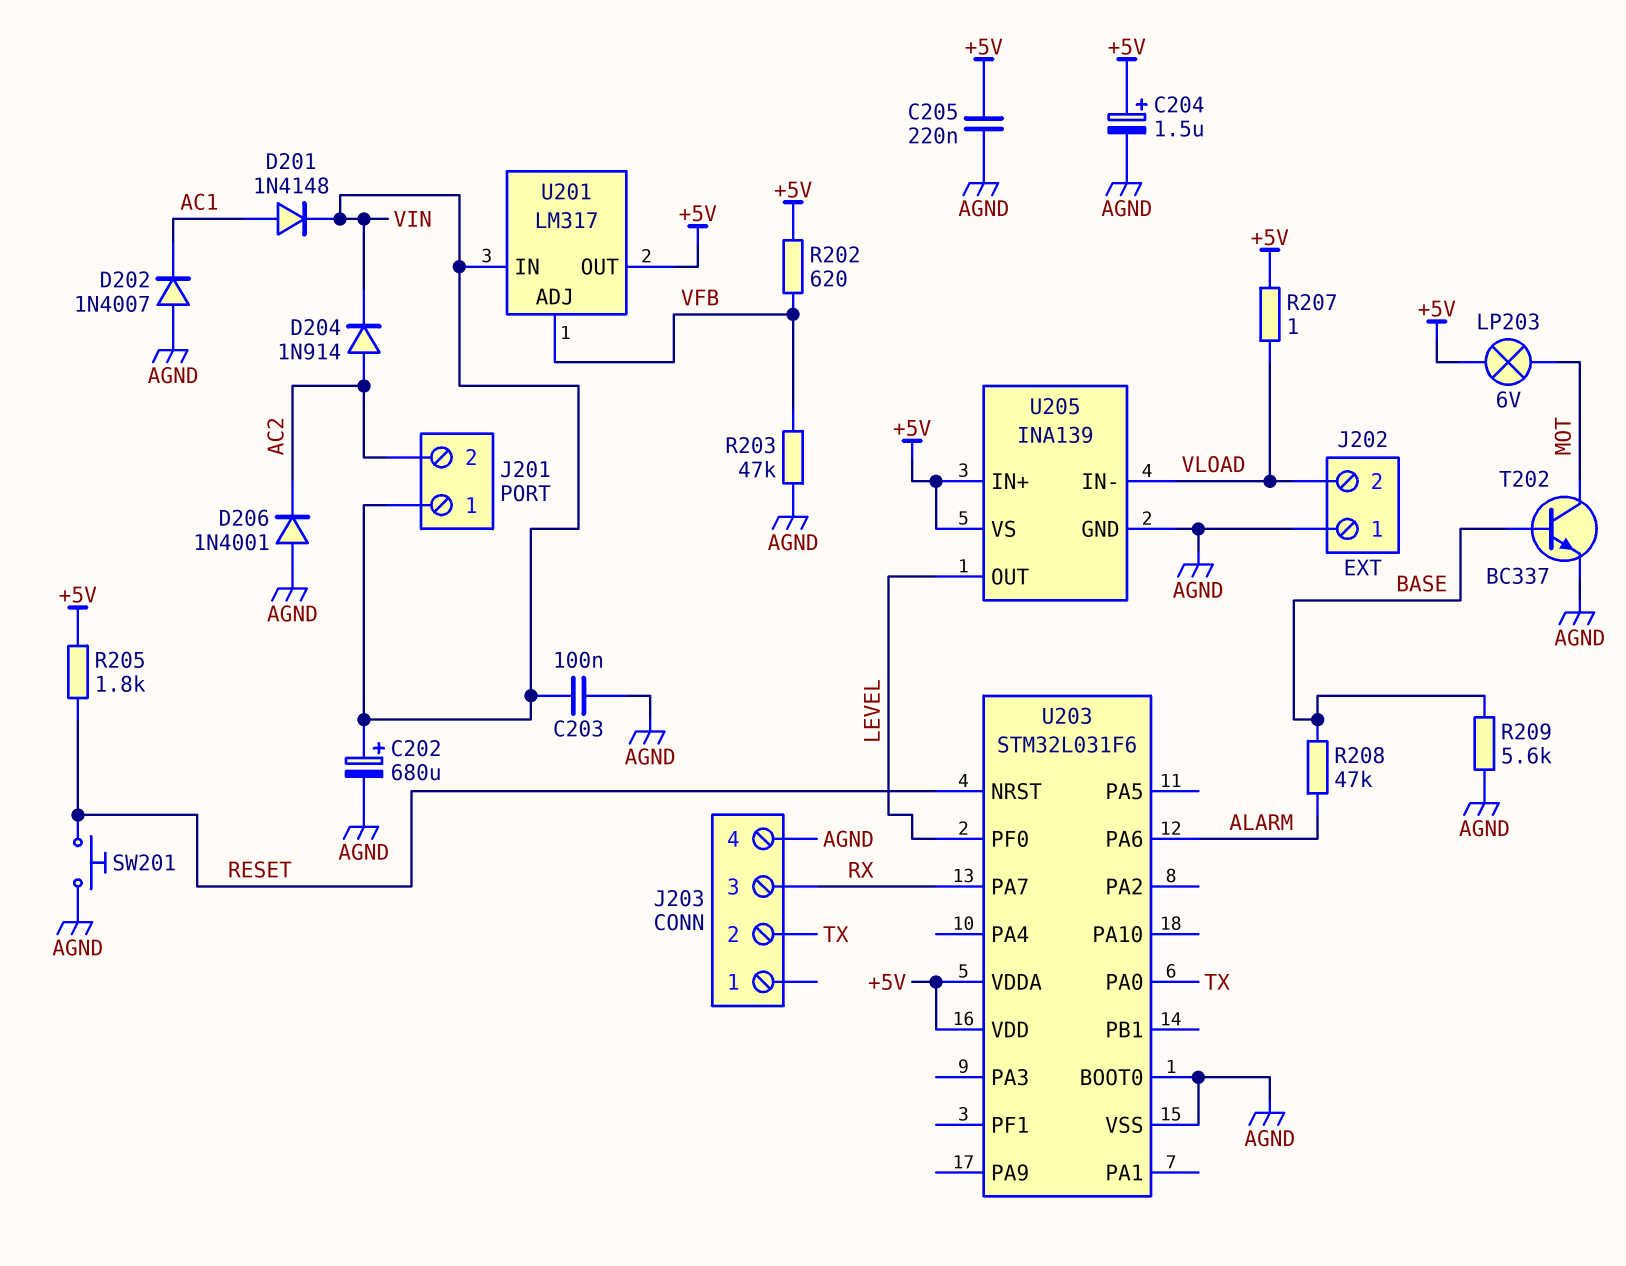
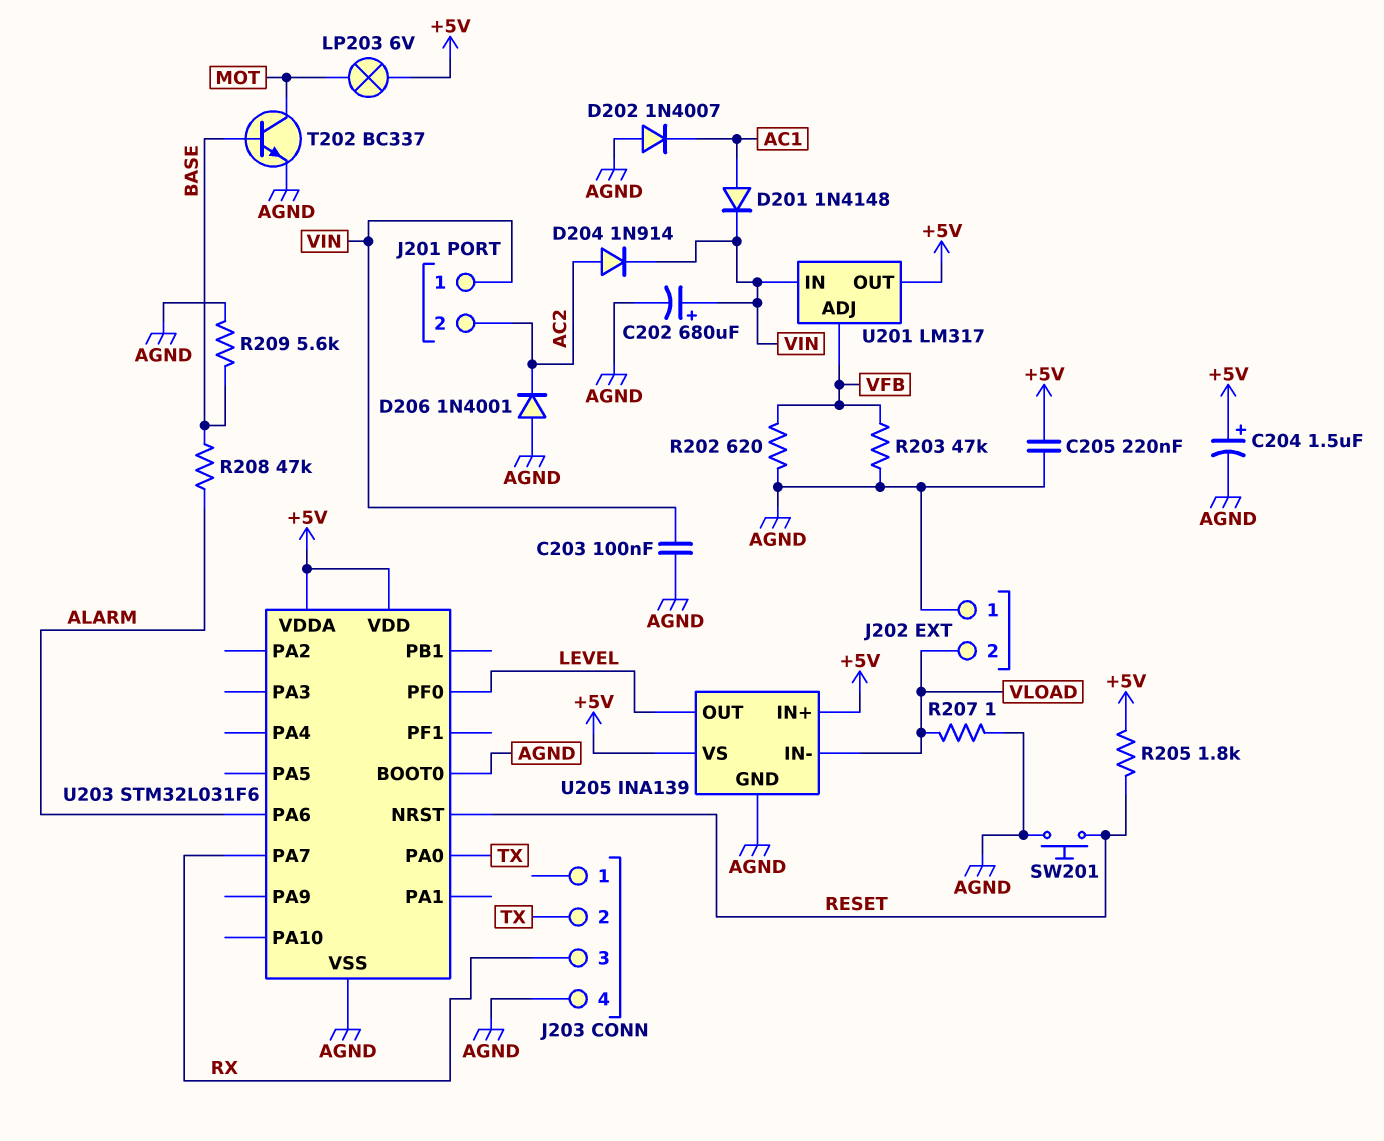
R202: 620 (+5V, VFB) -> 620 (AGND, VFB)
R207: 1 (+5V, VLOAD) -> 1 (AGND, VLOAD)

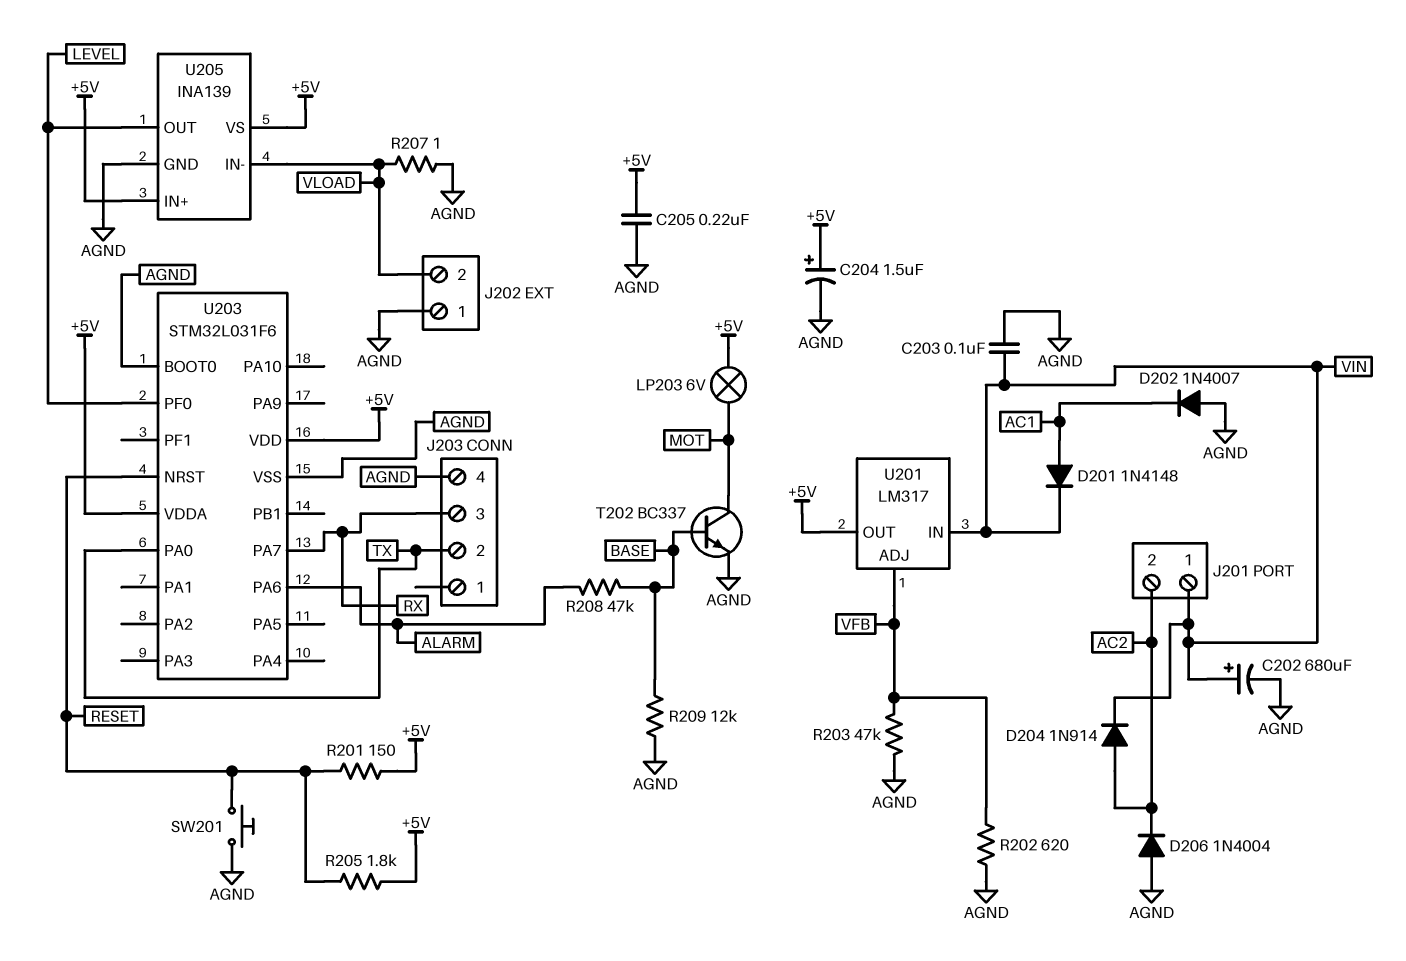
D206: diode 1N4001 (A AGND, K AC2) -> diode 1N4004 (A AGND, K AC2)
R201: none -> 150 (+5V, RESET)
R209: 5.6k (AGND, BASE) -> 12k (AGND, BASE)

